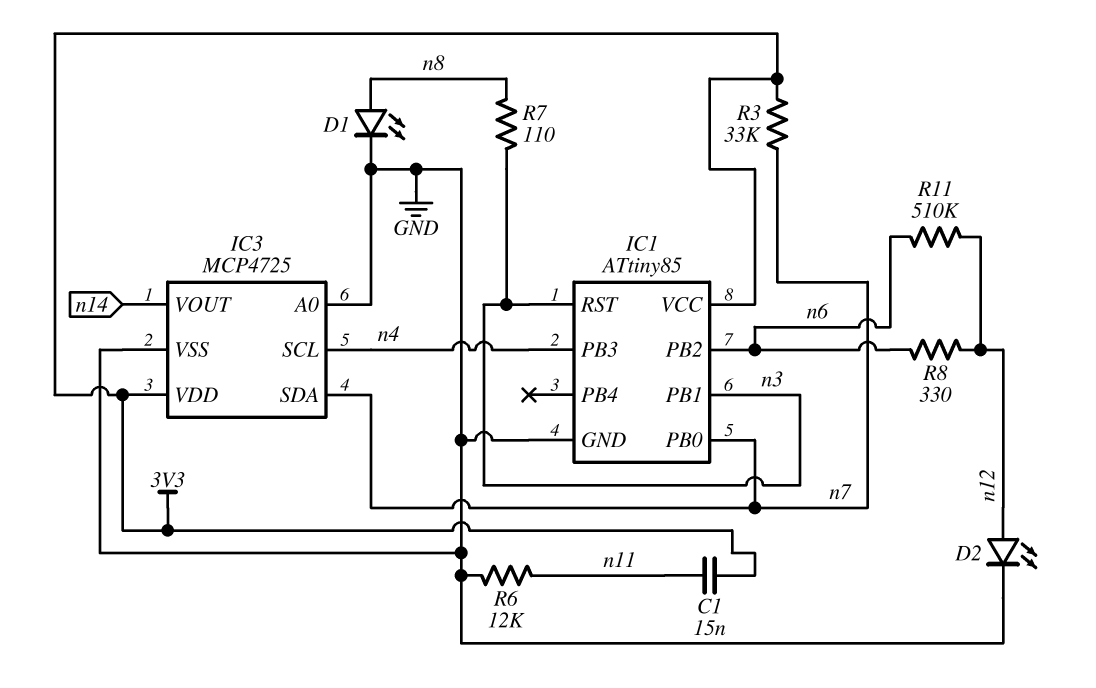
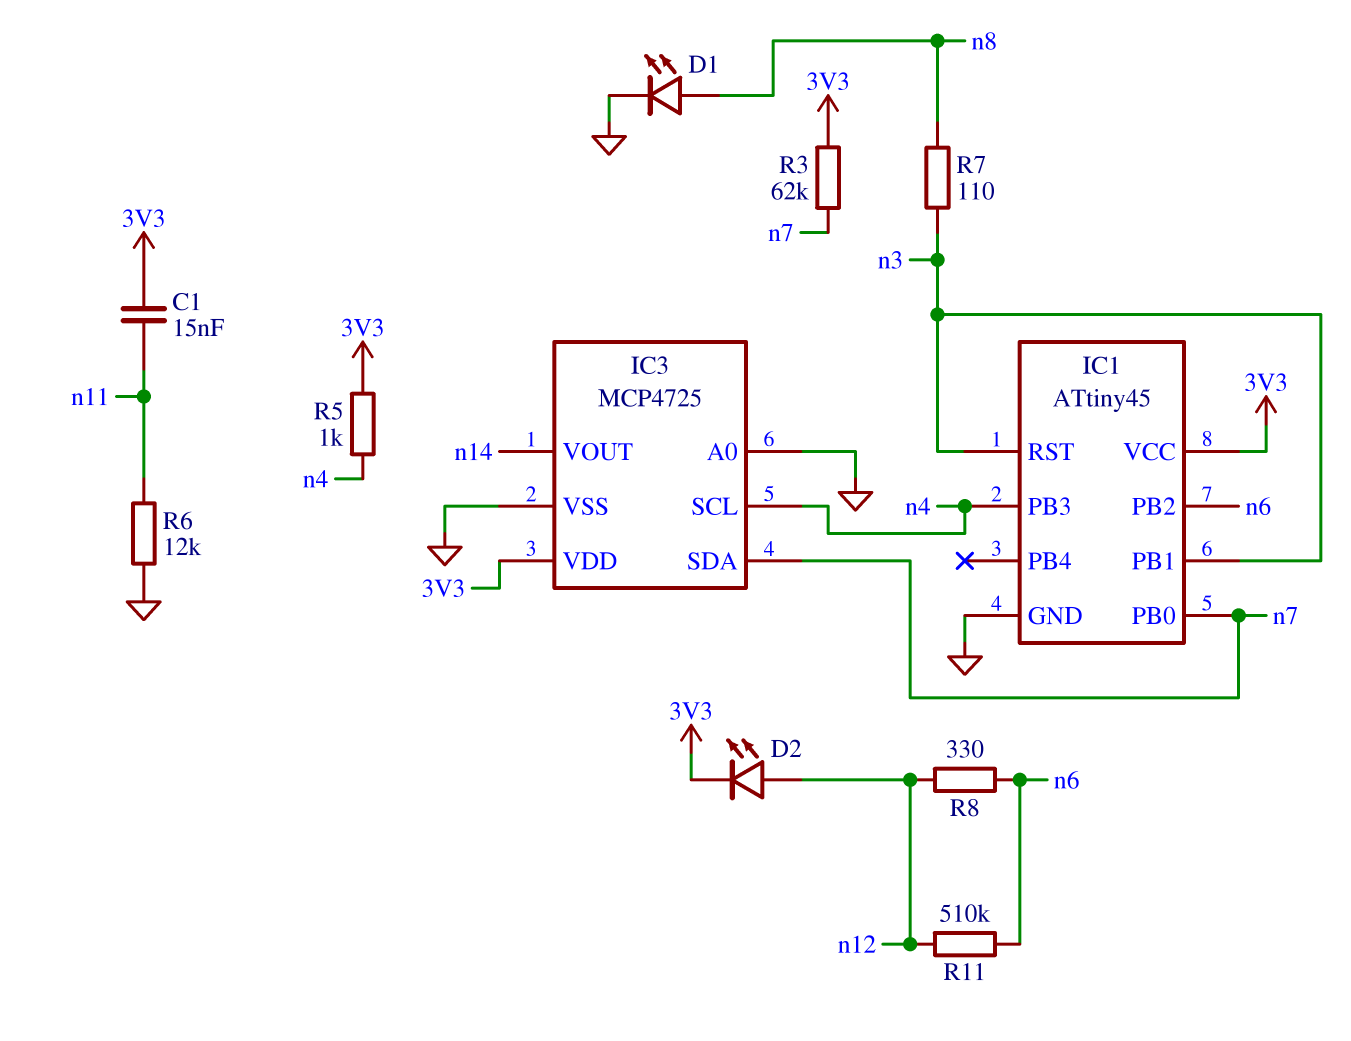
D2: LED (A n12, K GND) -> LED (A n12, K 3V3)
IC1: ATtiny85 -> ATtiny45
R3: 33k (3V3, n7) -> 62k (3V3, n7)
R5: none -> 1k (3V3, n4)

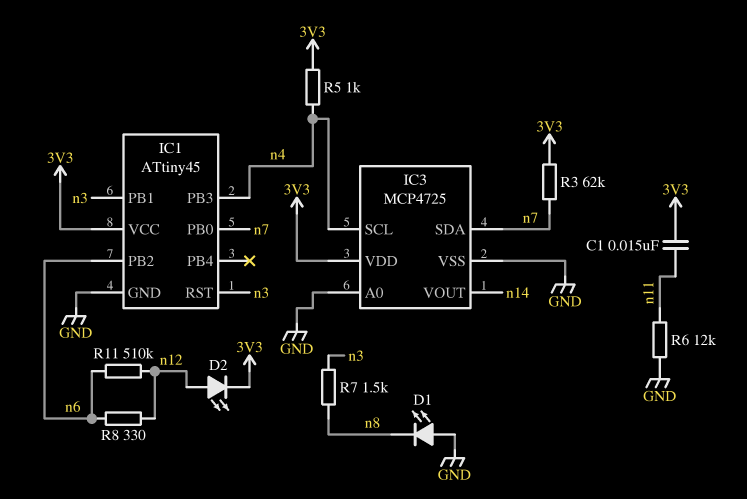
D1: LED (A n8, K GND) -> LED (A GND, K n8)
R7: 110 (n3, n8) -> 1.5k (n3, n8)

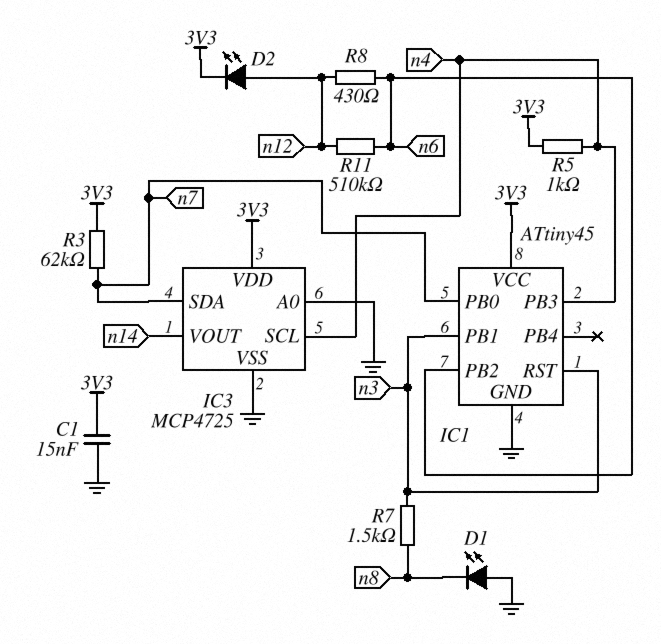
C1: 15nF (3V3, n11) -> 15nF (3V3, GND)
R6: 12k (GND, n11) -> none
R8: 330 (n6, n12) -> 430 (n6, n12)

